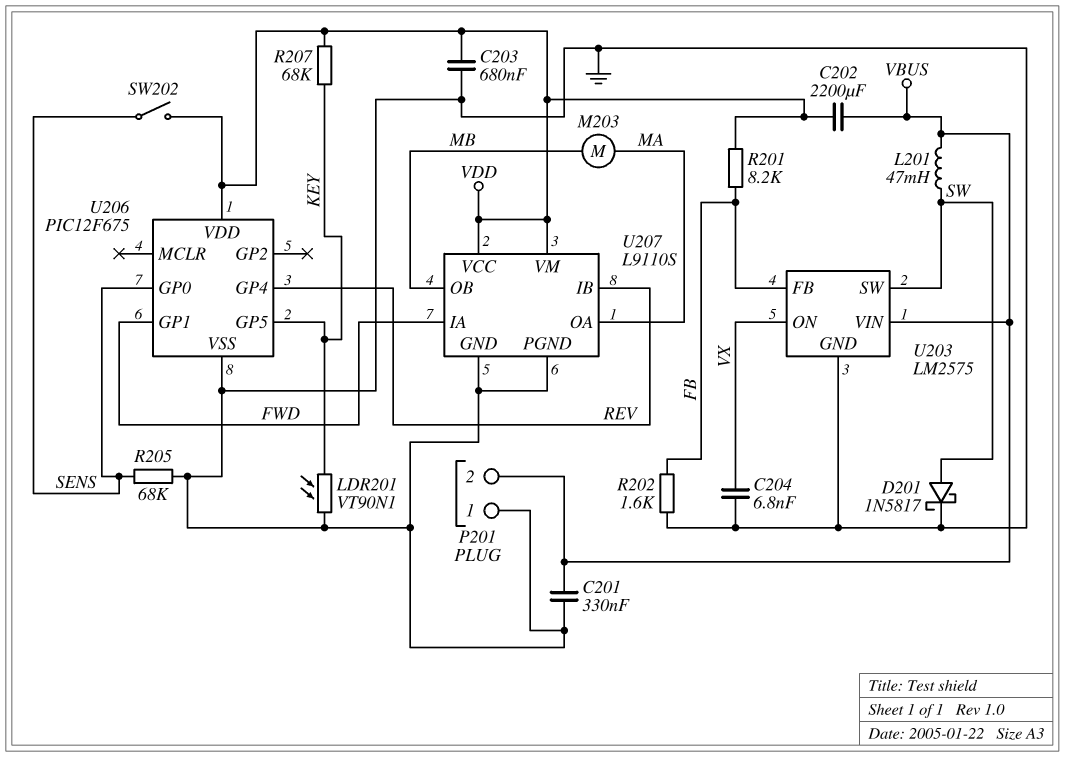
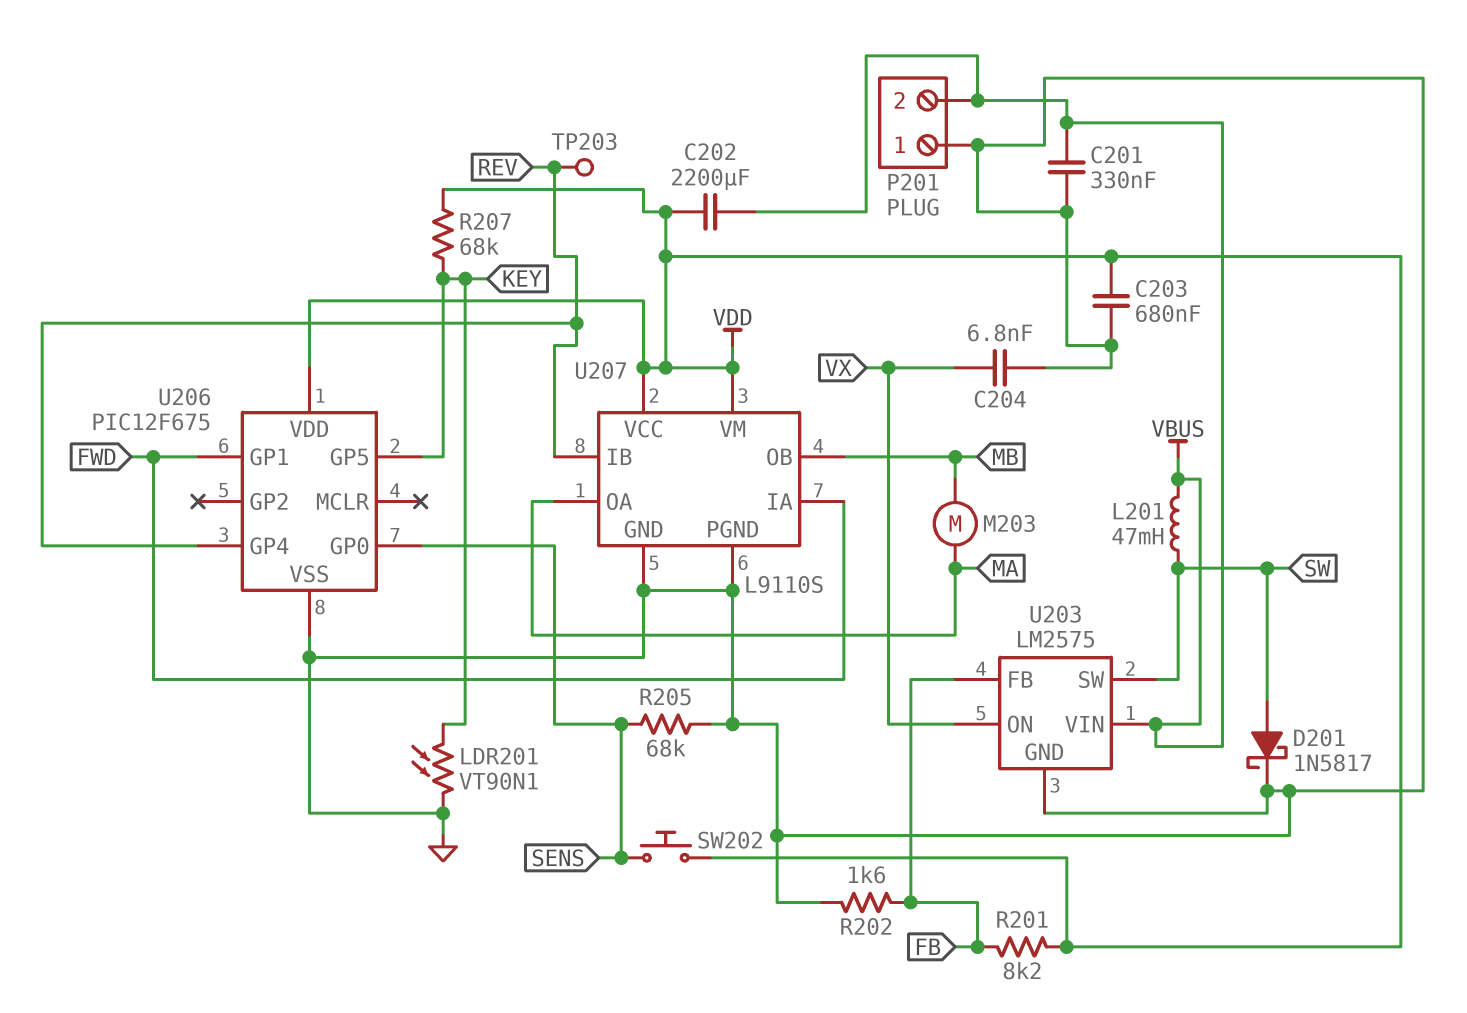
SW202: switch (SENS, VDD) -> button (SENS, VDD)
TP203: none -> test point (REV)

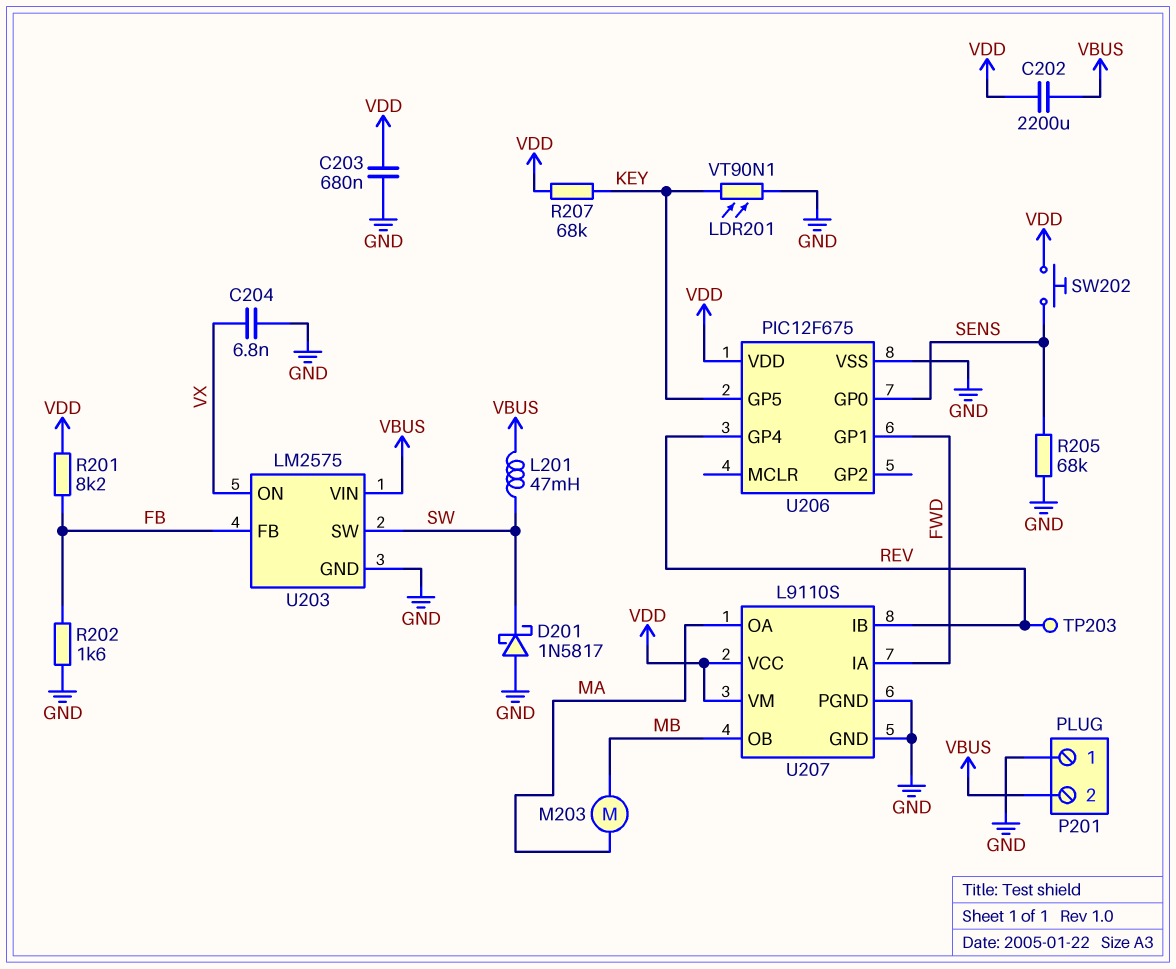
C201: 330nF (GND, VBUS) -> none
D201: schottky 1N5817 (A SW, K GND) -> schottky 1N5817 (A GND, K SW)

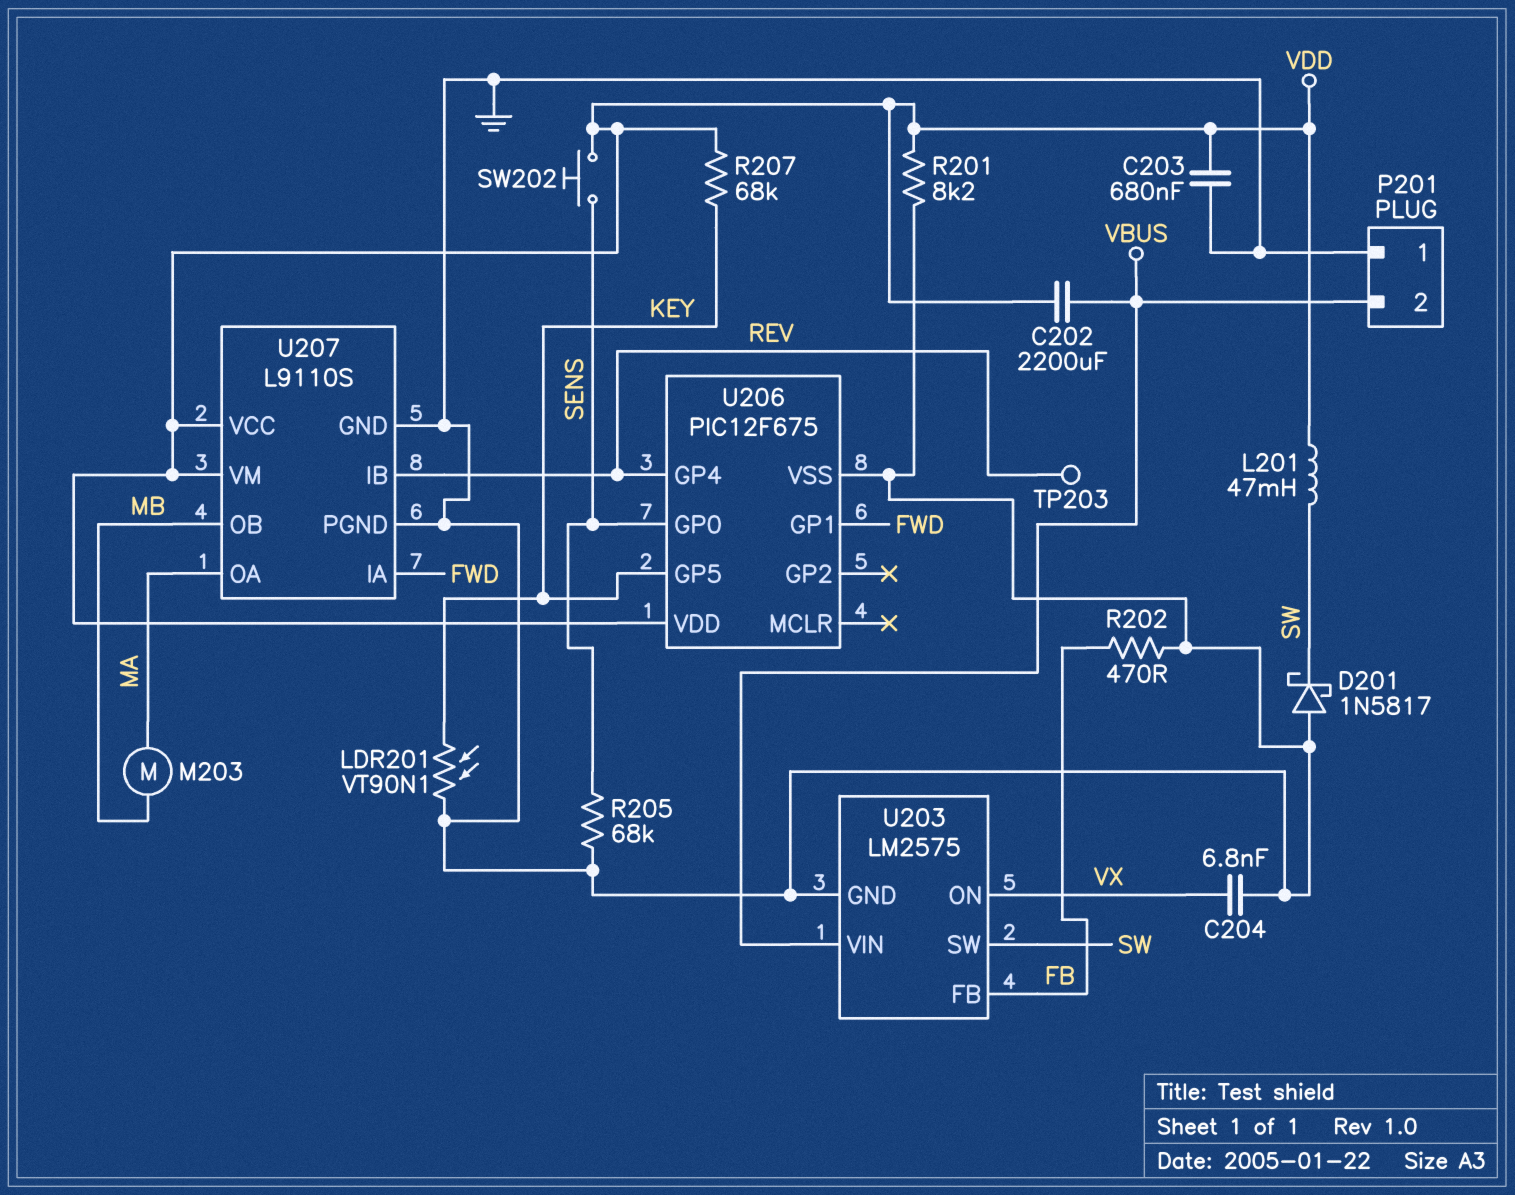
L201: 47mH (SW, VBUS) -> 47mH (SW, VDD)
R201: 8.2k (FB, VDD) -> 8.2k (GND, VDD)
R202: 1.6k (FB, GND) -> 470 (FB, GND)

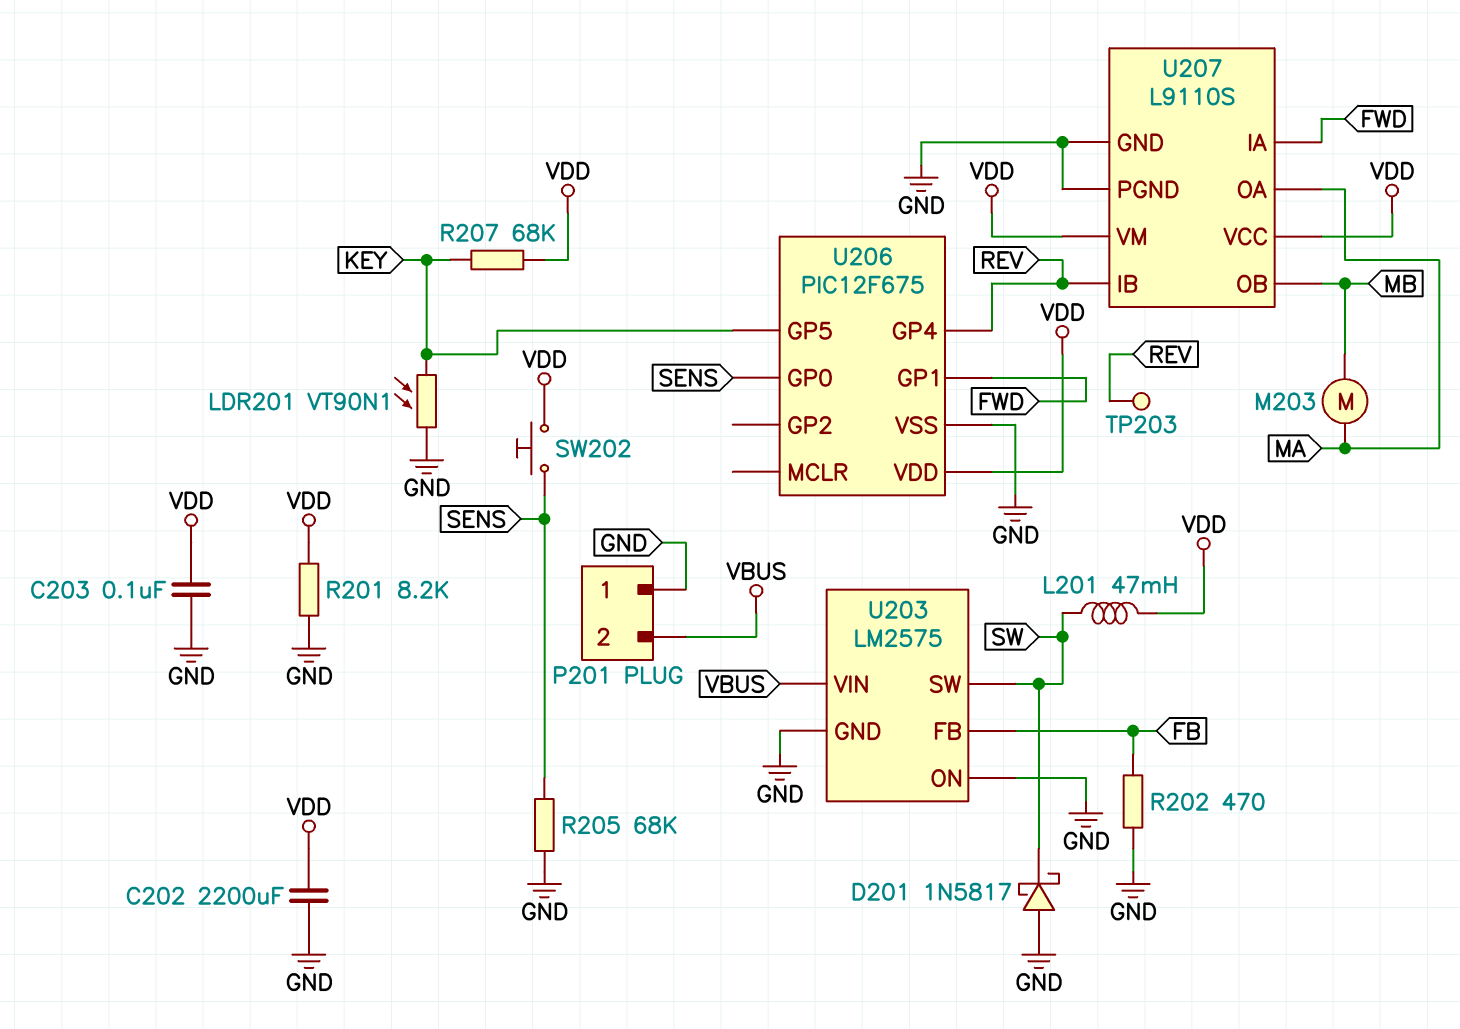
C202: 2200uF (VBUS, VDD) -> 2200uF (GND, VDD)
C203: 680nF (GND, VDD) -> 100nF (GND, VDD)
C204: 6.8nF (GND, VX) -> none
U203 pin ON: VX -> GND

